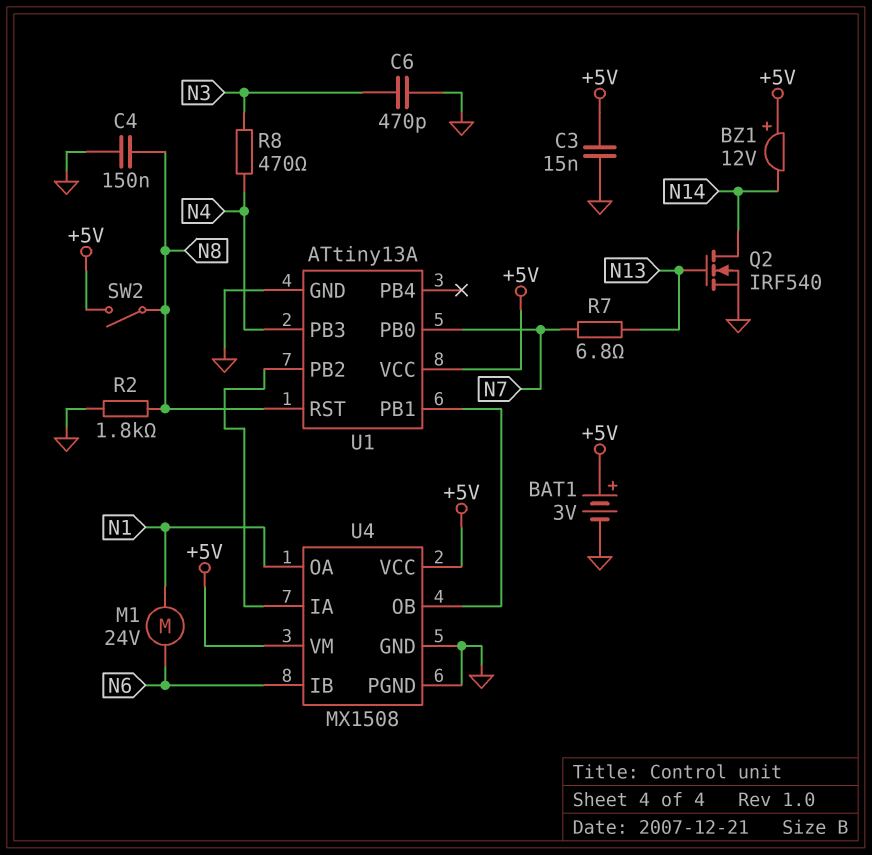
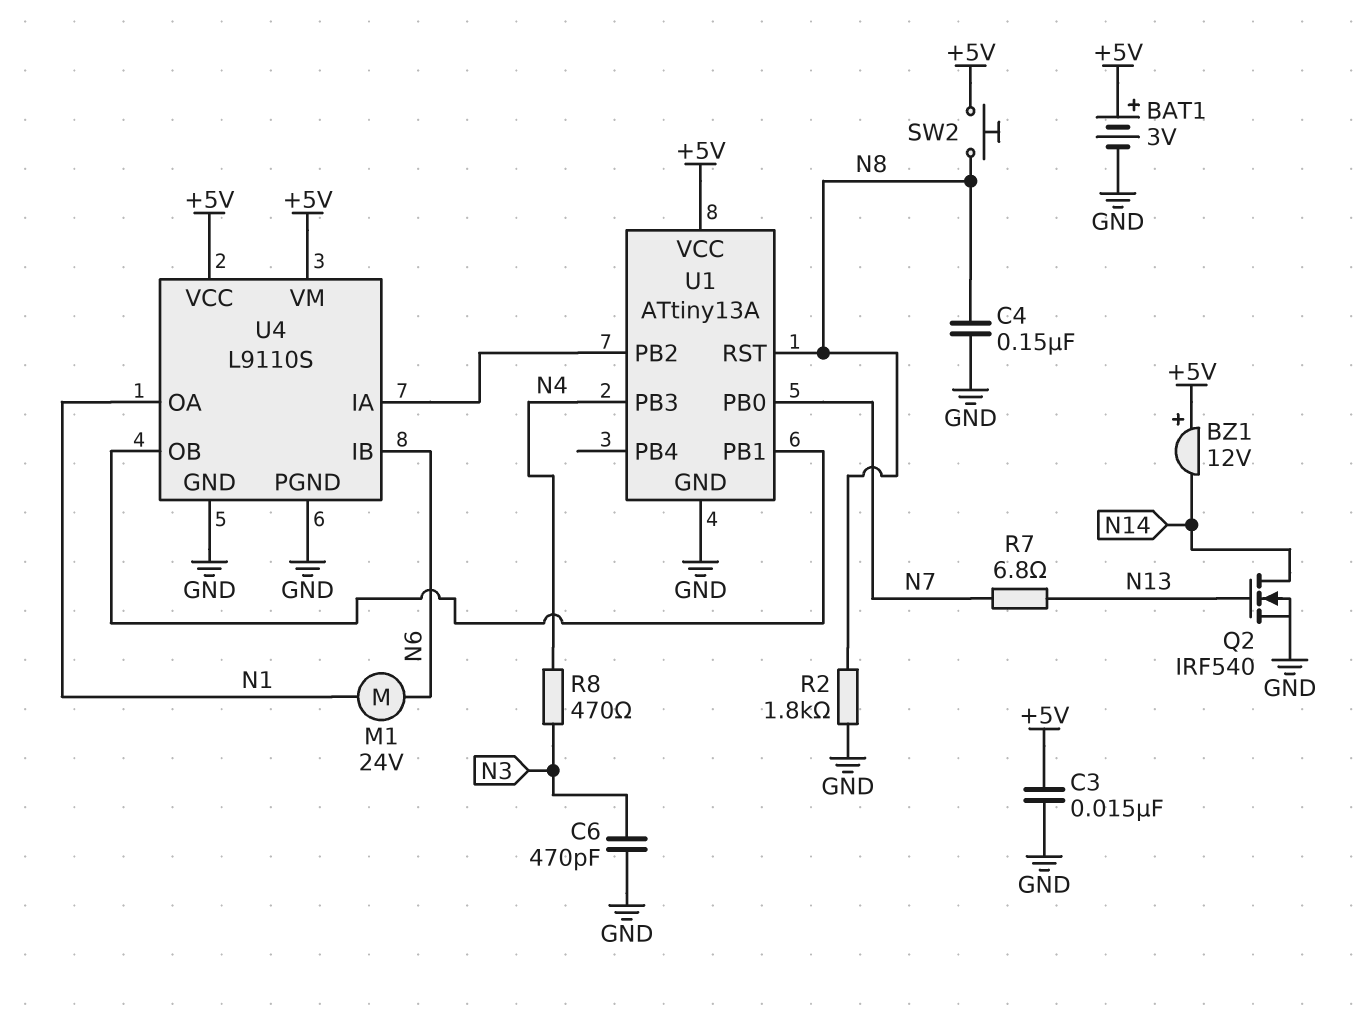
SW2: switch (+5V, N8) -> button (+5V, N8)
U4: MX1508 -> L9110S

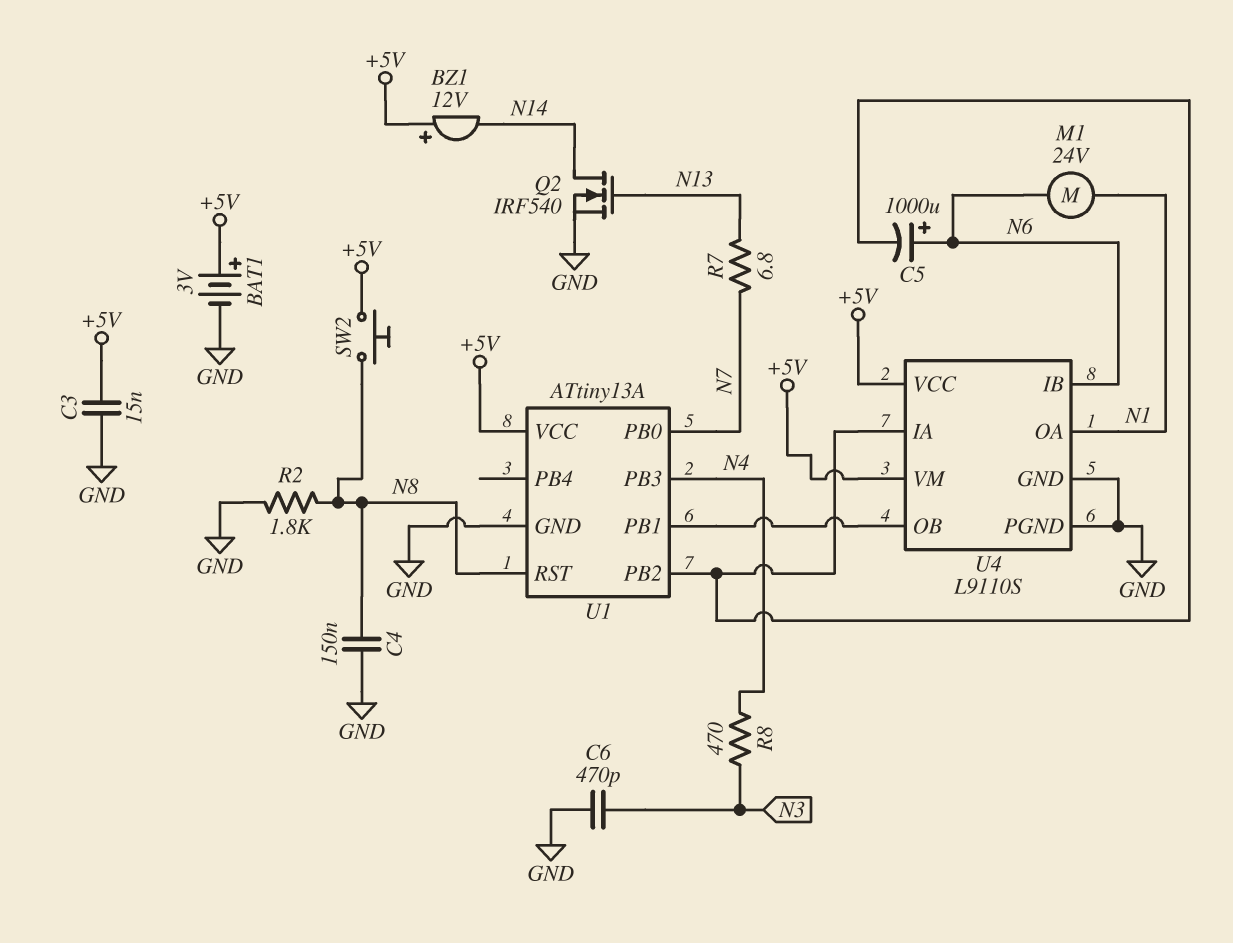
C5: none -> 1000uF (plus N6, minus U1/PB2)

